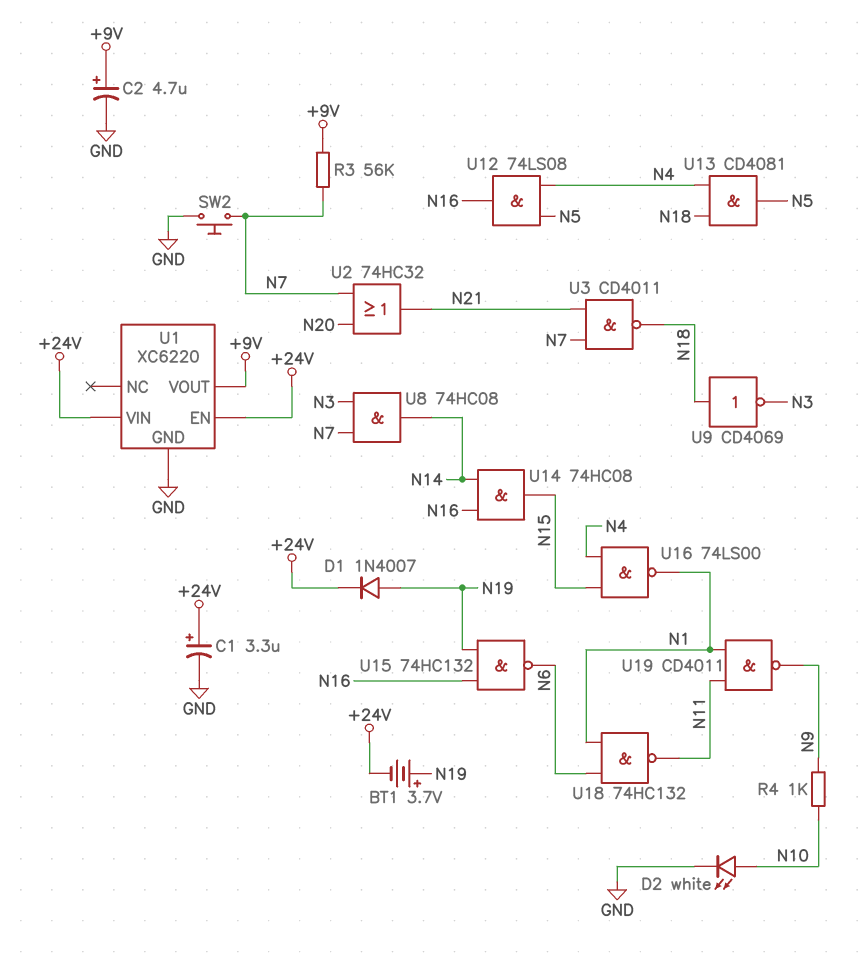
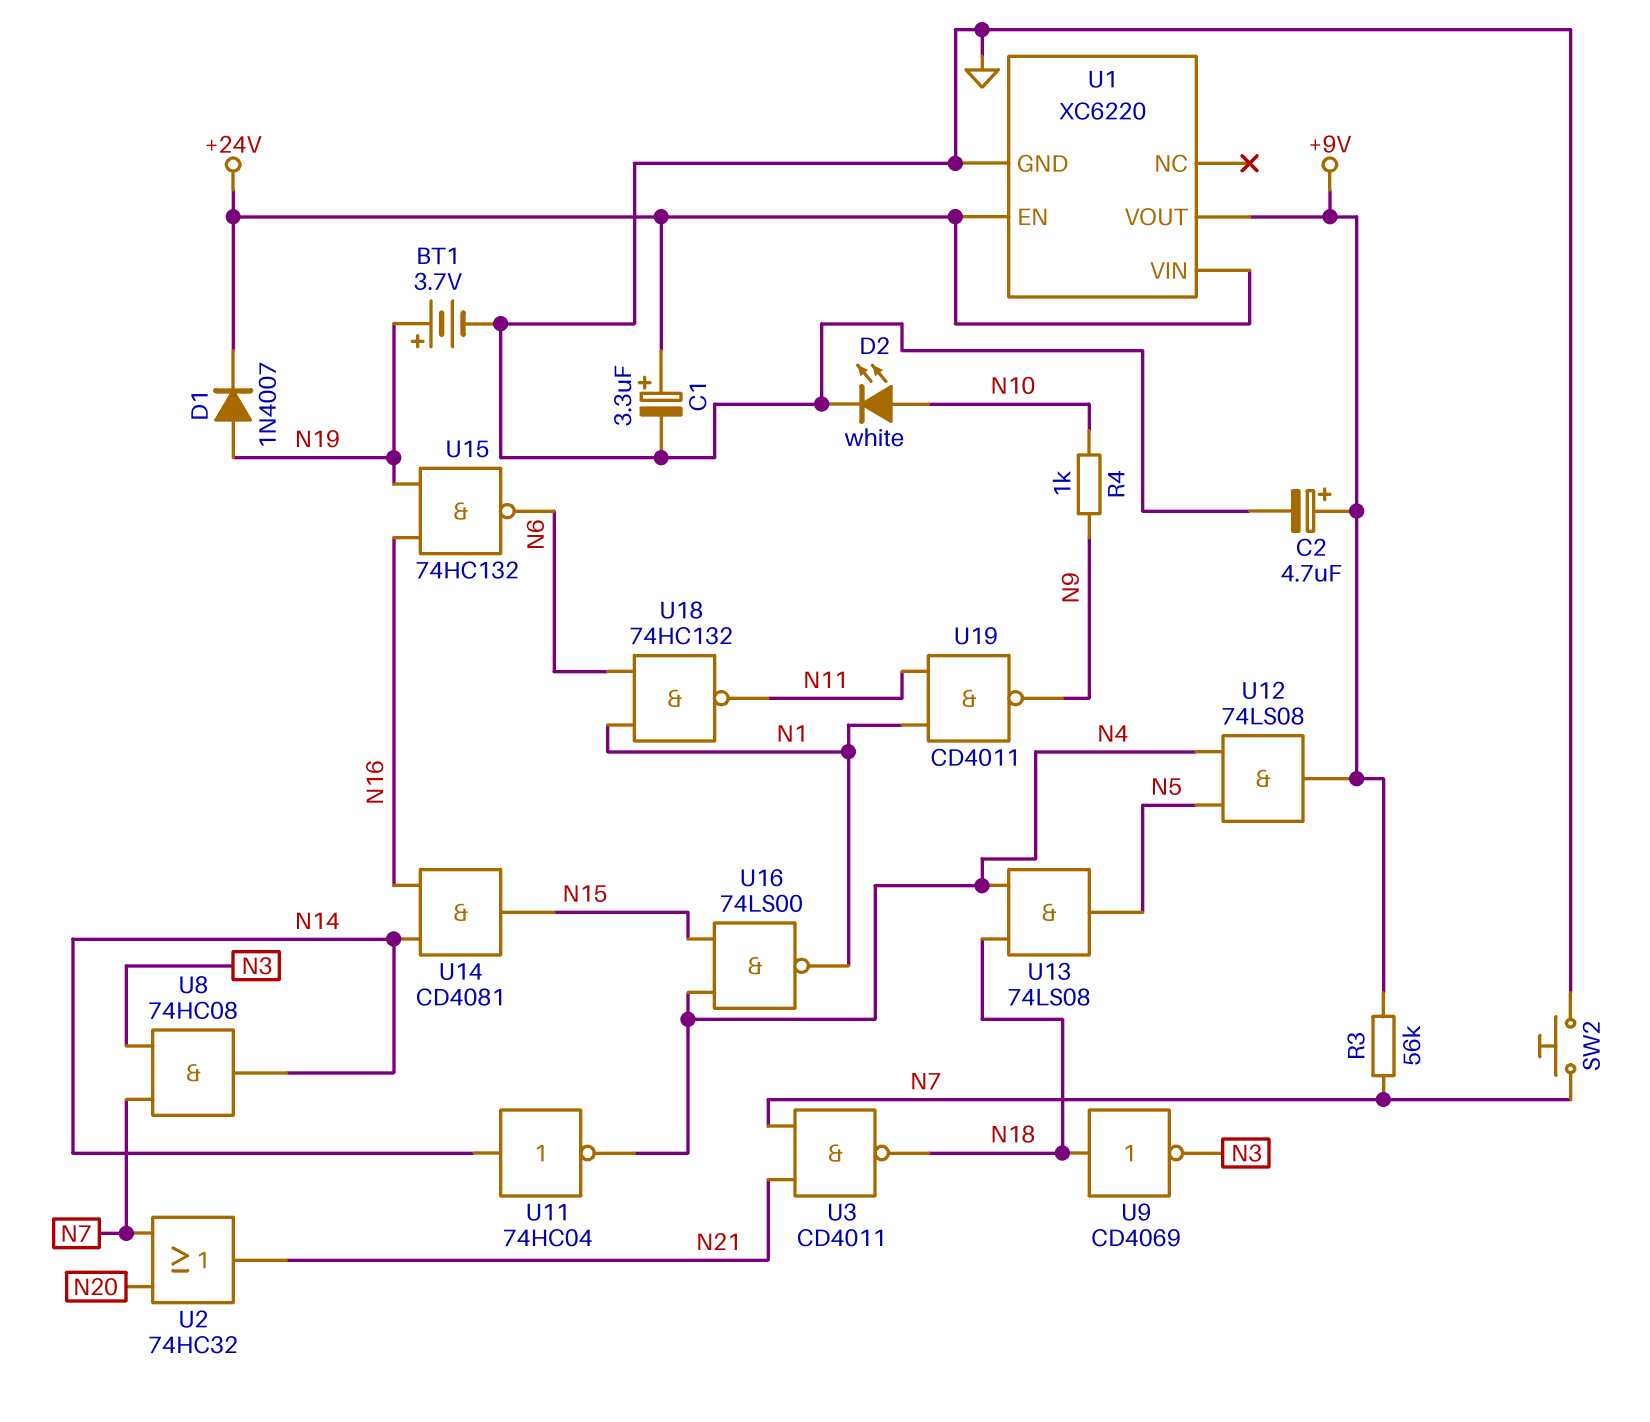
BT1: 3.7V (plus N19, minus +24V) -> 3.7V (plus N19, minus GND)
U11: none -> NOT 74HC04 (in N14, out N4)
U12: AND 74LS08 (in N4, in N5, out N16) -> AND 74LS08 (in N4, in N5, out +9V)
U13: AND CD4081 (in N4, in N18, out N5) -> AND 74LS08 (in N4, in N18, out N5)
U14: AND 74HC08 (in N14, in N16, out N15) -> AND CD4081 (in N14, in N16, out N15)

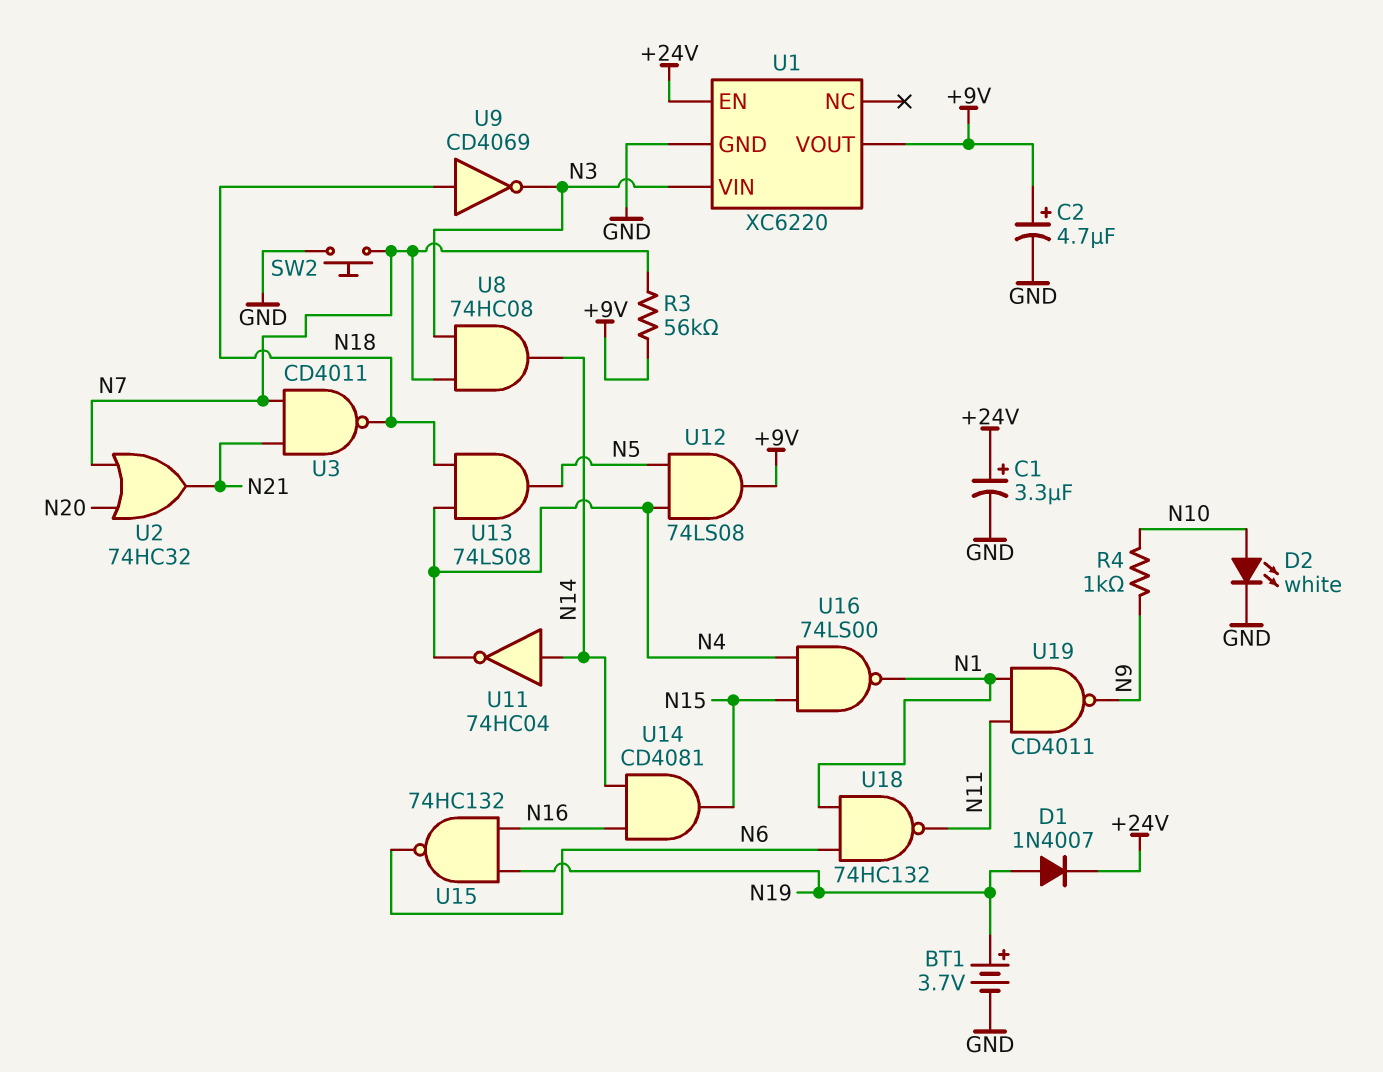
U1 pin VIN: +24V -> N3

